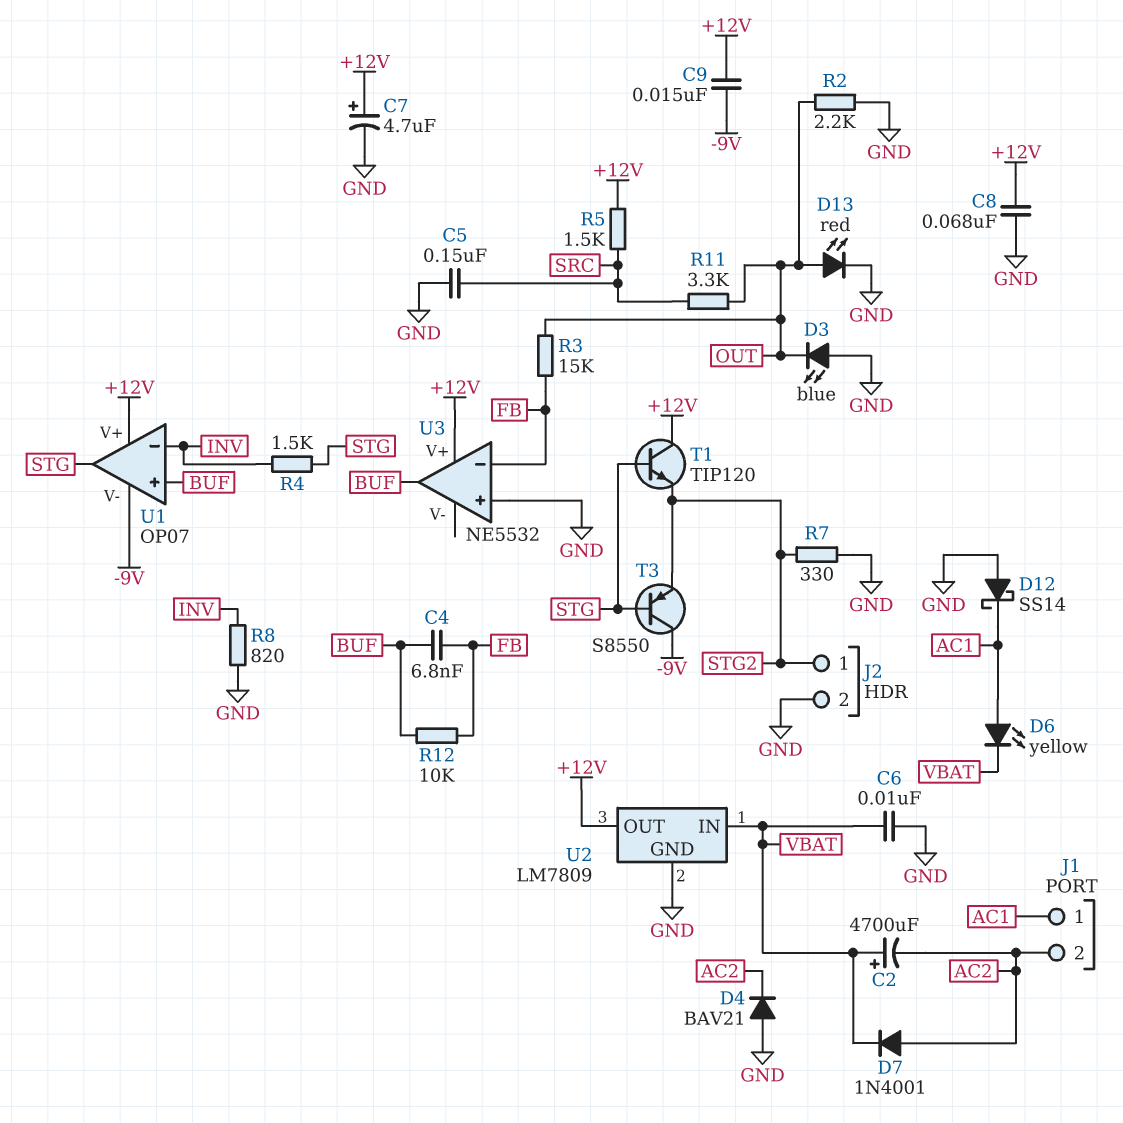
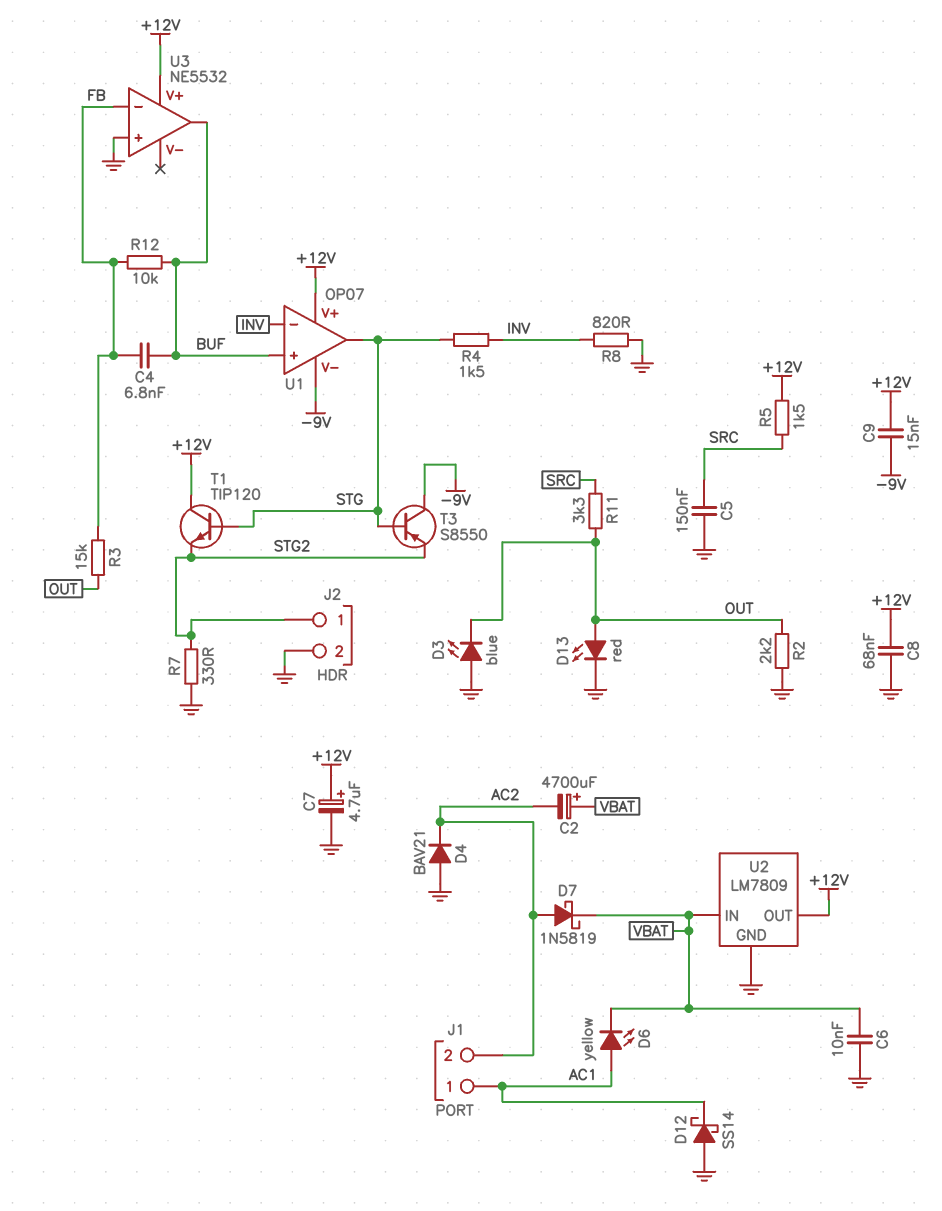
D7: diode 1N4001 (A AC2, K VBAT) -> schottky 1N5819 (A AC2, K VBAT)

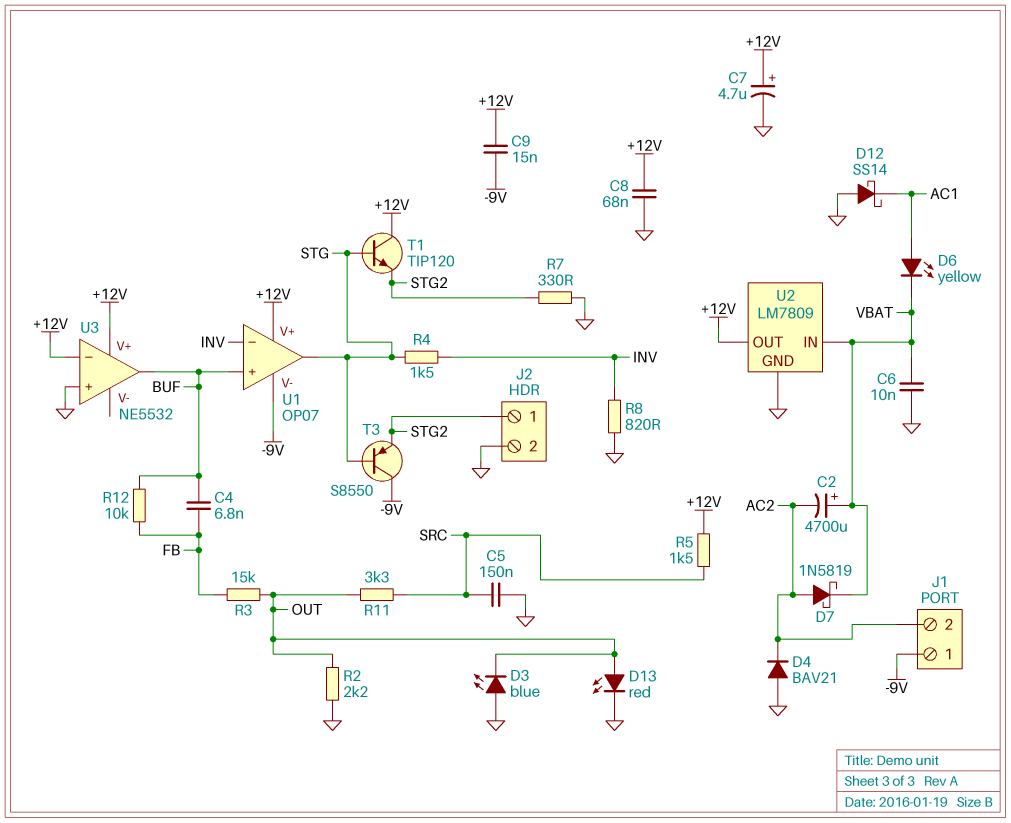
J1 pin 1: AC1 -> -9V
U3 pin in-: FB -> +12V

